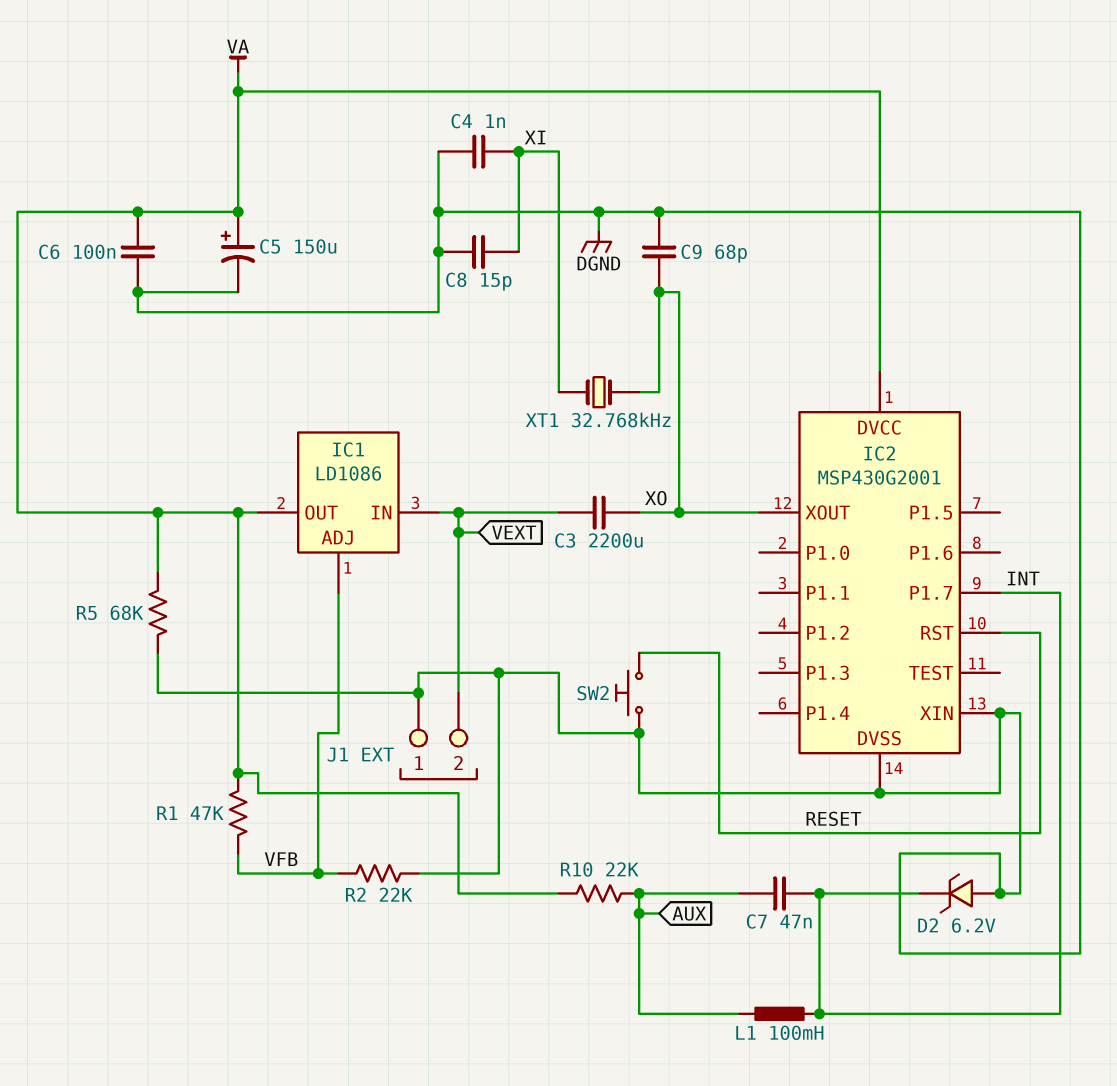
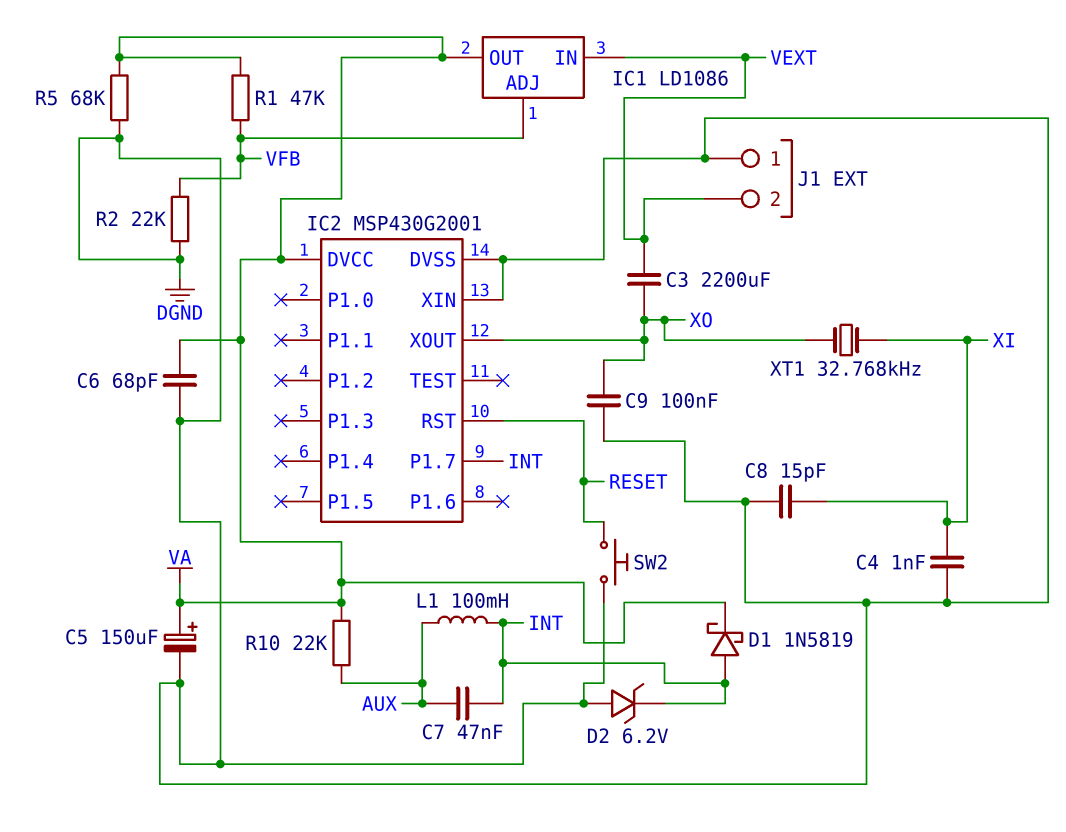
C6: 100nF (DGND, VA) -> 68pF (DGND, VA)
C9: 68pF (DGND, XO) -> 100nF (DGND, XO)
D1: none -> schottky 1N5819 (A INT, K VA)

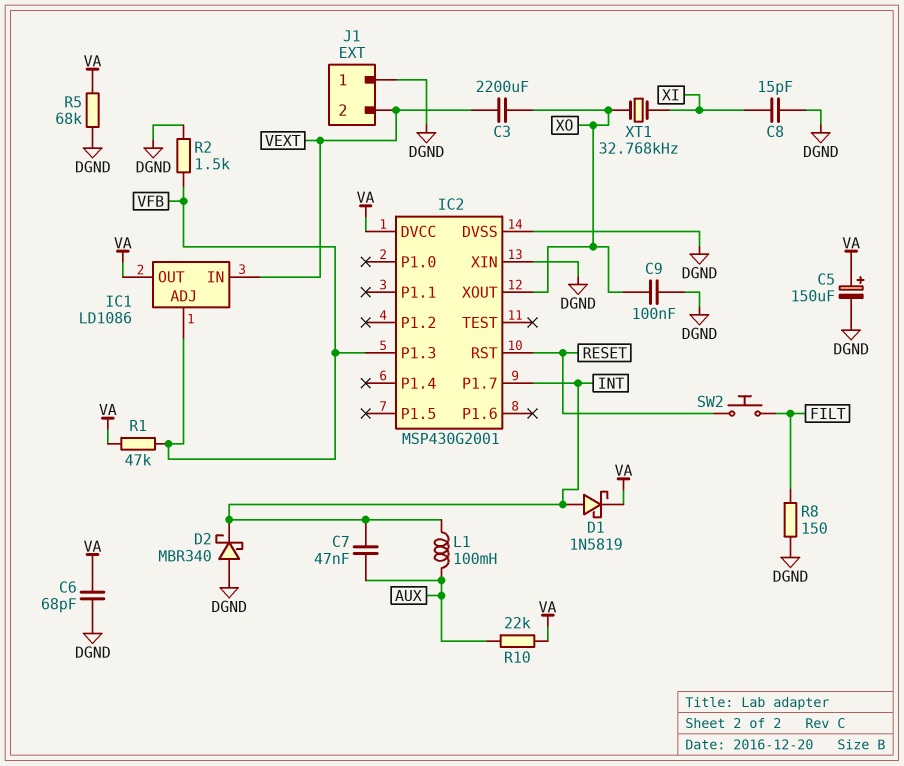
C4: 1nF (DGND, XI) -> none
D2: zener 6.2V (A DGND, K INT) -> schottky MBR340 (A DGND, K INT)
IC2 pin P1.3: none -> VFB
R2: 22k (DGND, VFB) -> 1.5k (DGND, VFB)
R8: none -> 150 (DGND, FILT)
SW2: button (DGND, RESET) -> button (FILT, RESET)

